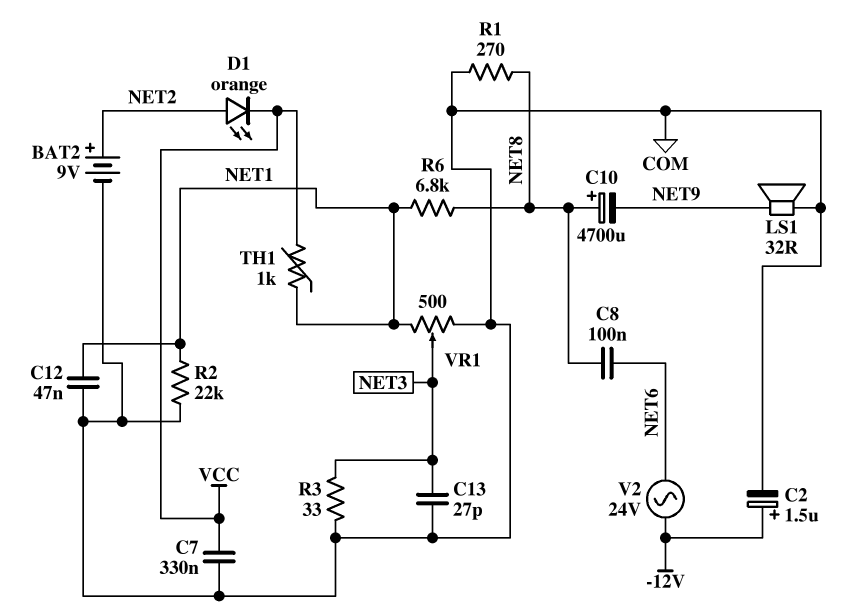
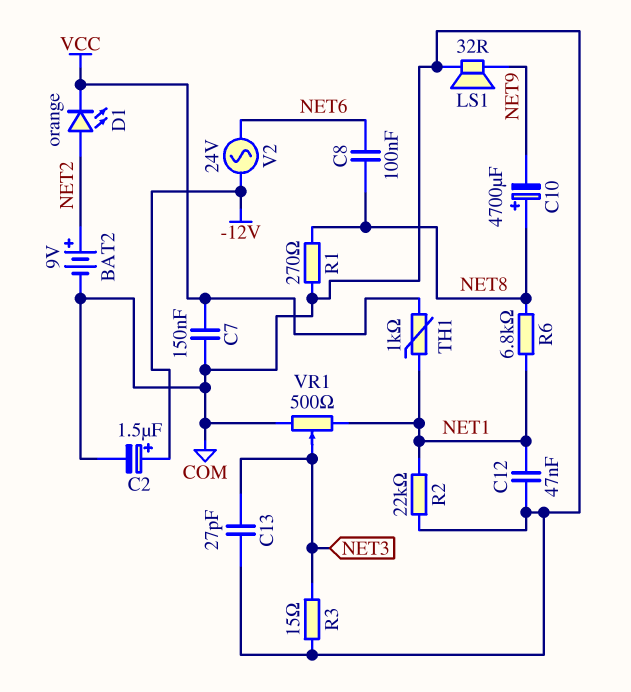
C7: 330nF (COM, VCC) -> 150nF (COM, VCC)
R3: 33 (COM, NET3) -> 15 (COM, NET3)

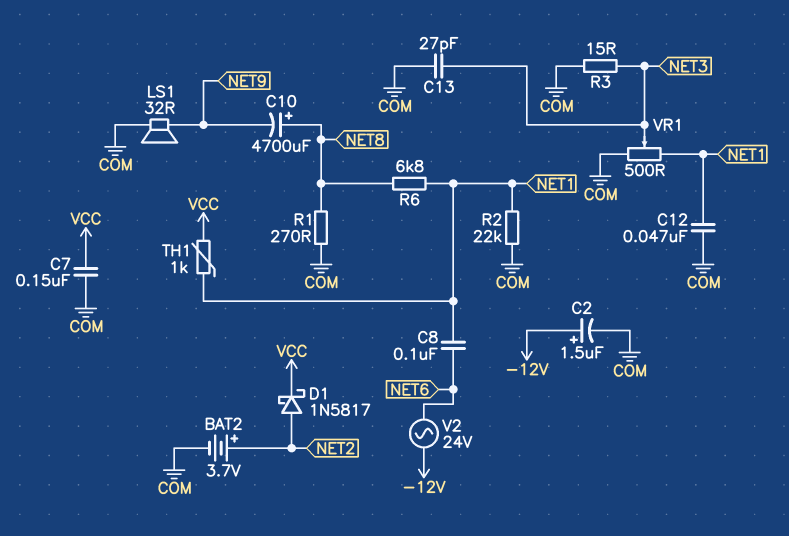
BAT2: 9V (plus NET2, minus COM) -> 3.7V (plus NET2, minus COM)
C8: 100nF (NET6, NET8) -> 100nF (NET1, NET6)
D1: LED orange (A NET2, K VCC) -> schottky 1N5817 (A NET2, K VCC)

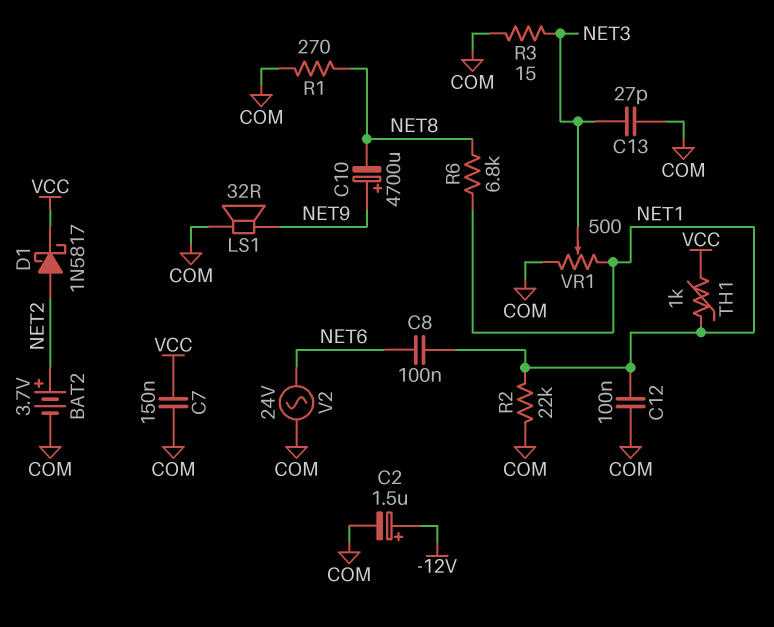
C10: 4700uF (plus NET8, minus NET9) -> 4700uF (plus NET9, minus NET8)
C12: 47nF (COM, NET1) -> 100nF (COM, NET1)
V2: AC 24V (-12V, NET6) -> AC 24V (COM, NET6)

